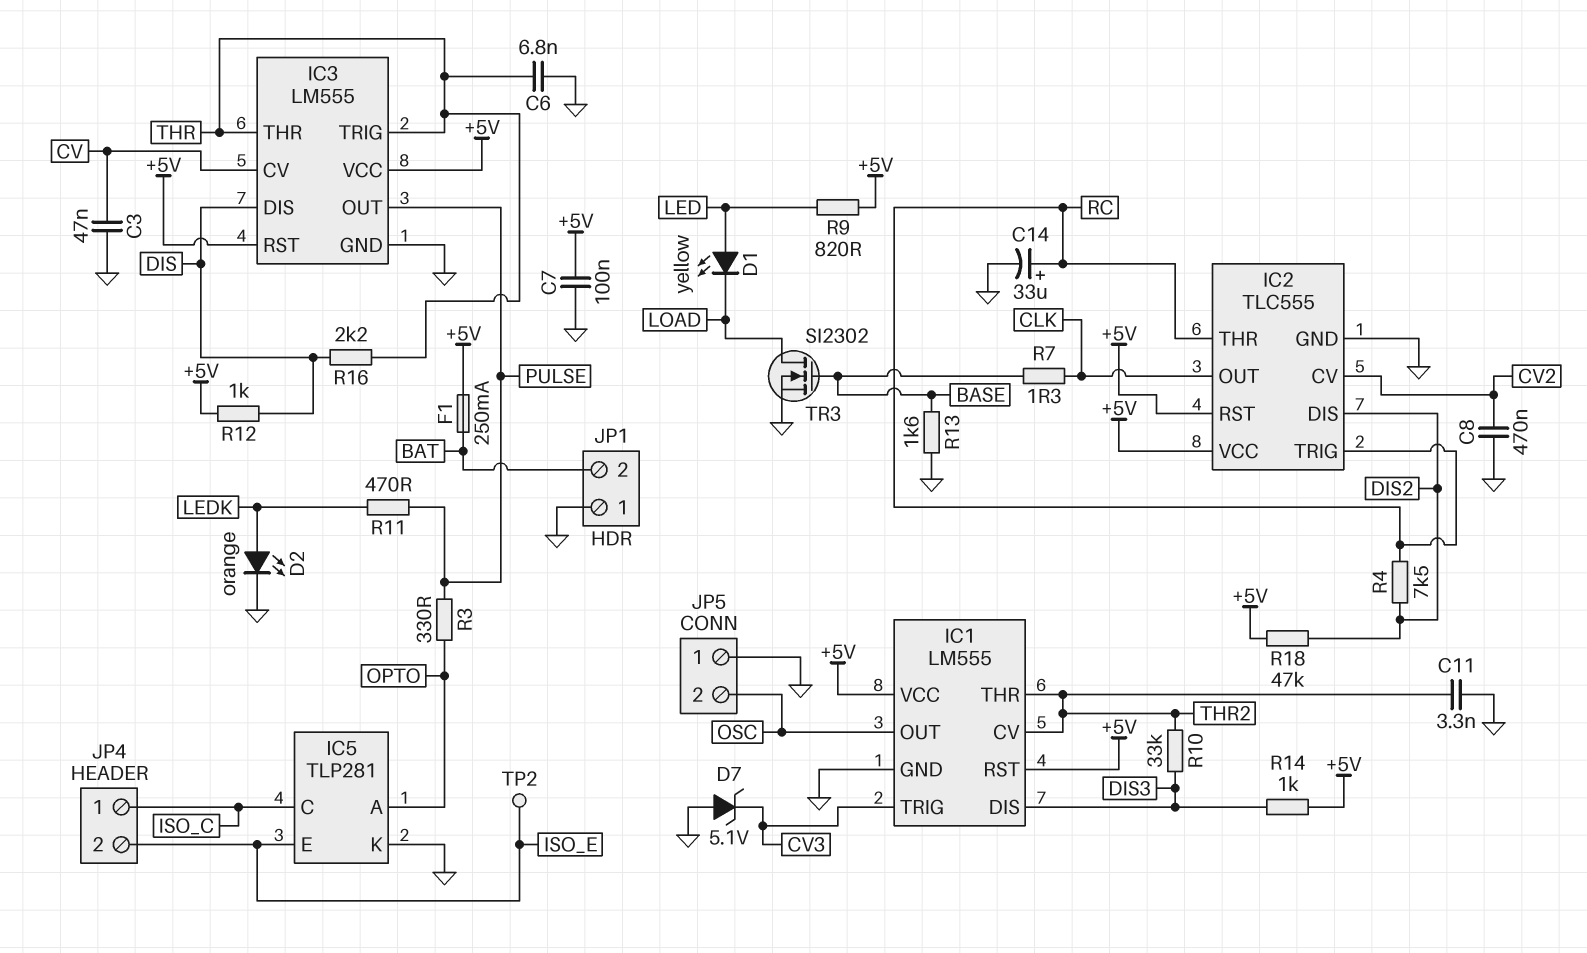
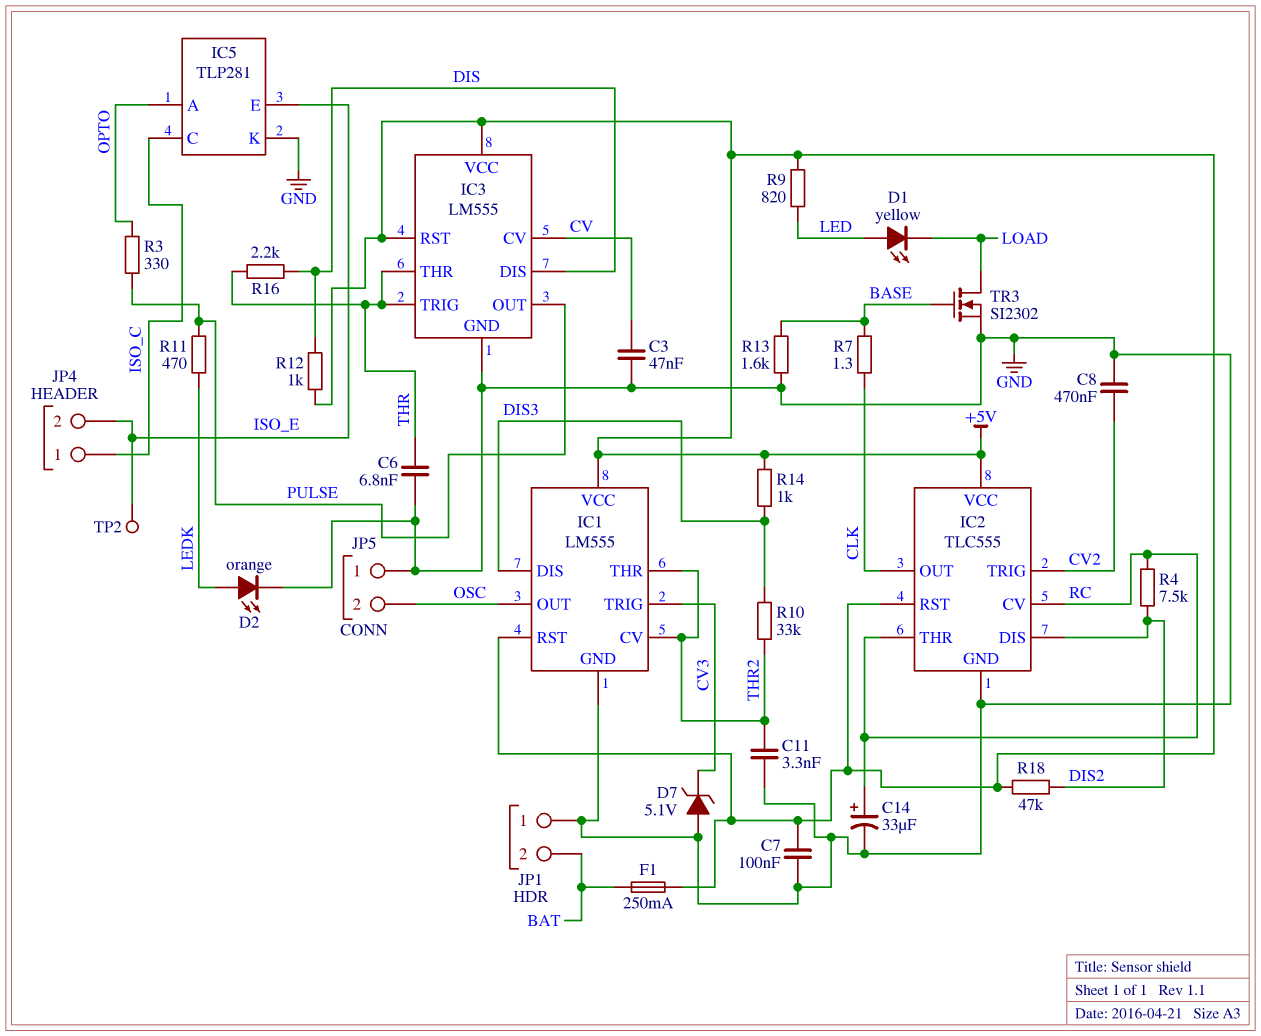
IC2 pin CV: CV2 -> RC
IC2 pin TRIG: RC -> CV2

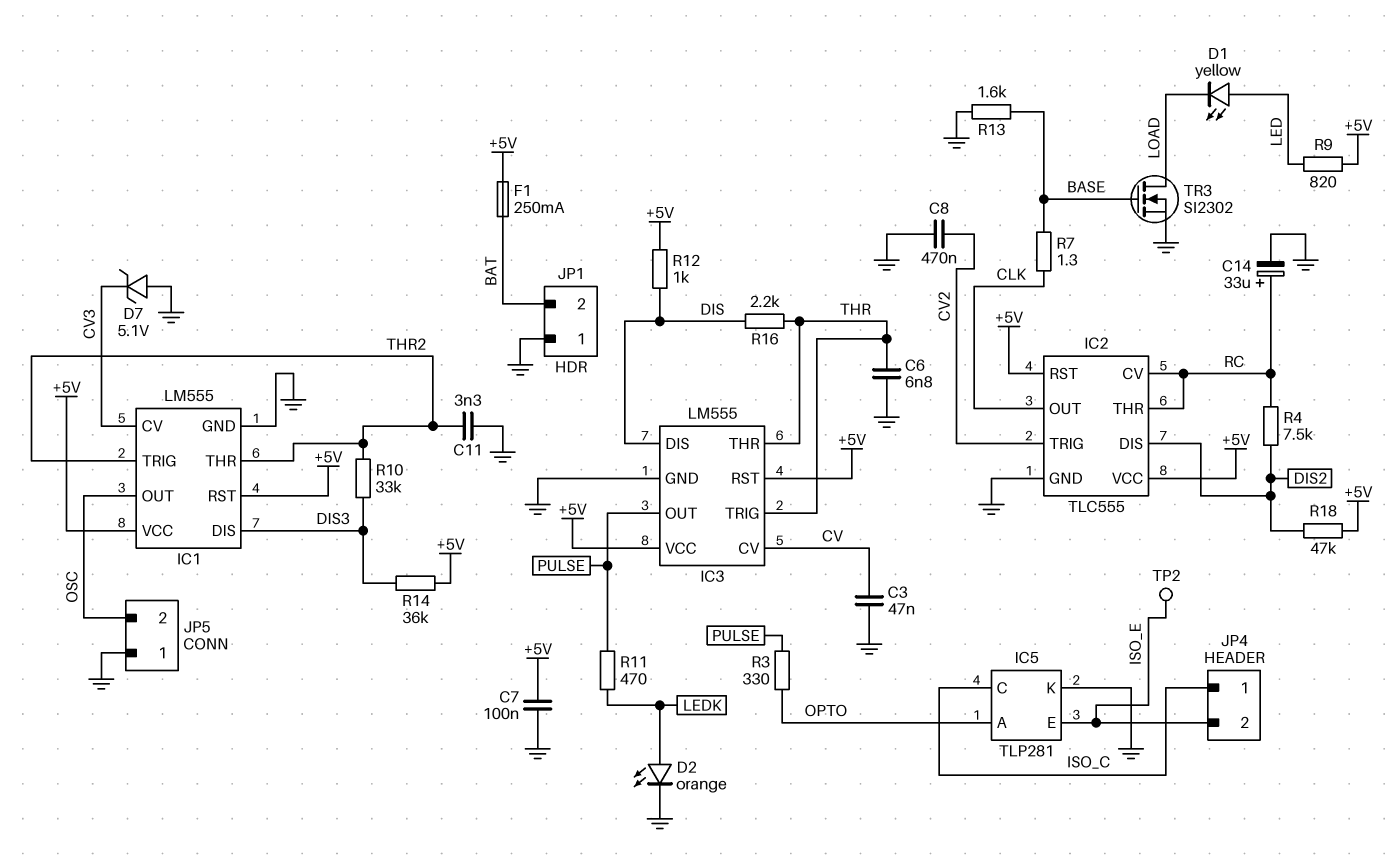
IC1 pin CV: THR2 -> CV3
IC1 pin TRIG: CV3 -> THR2
R14: 1k (+5V, DIS3) -> 36k (+5V, DIS3)

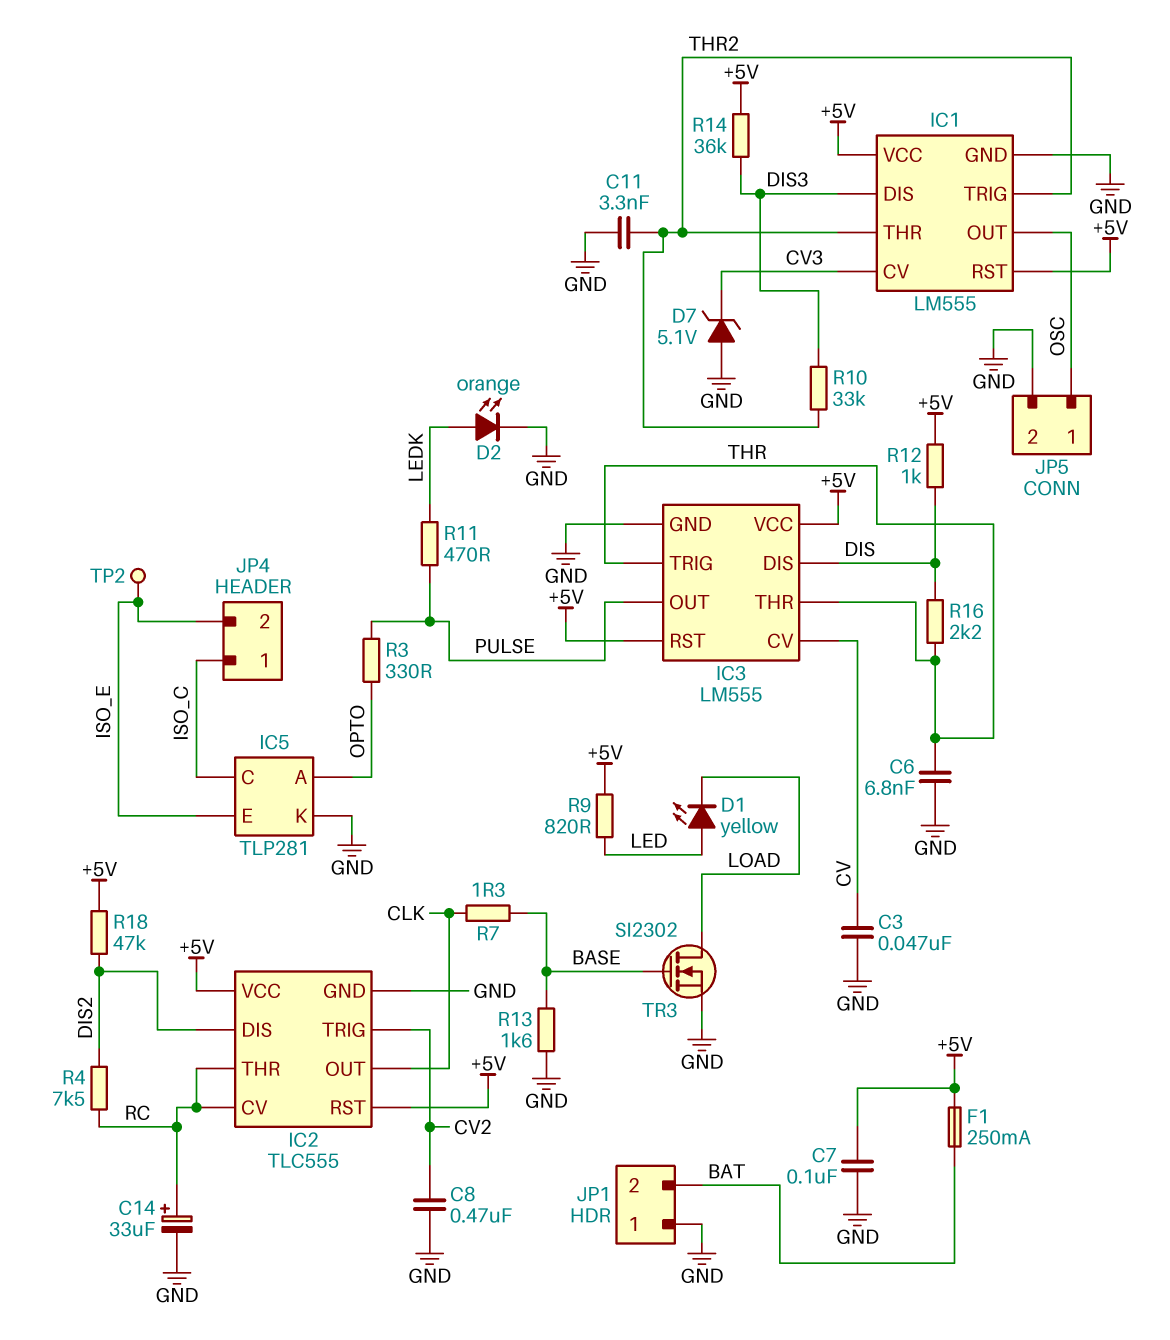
JP5 pin 1: GND -> OSC
JP5 pin 2: OSC -> GND

